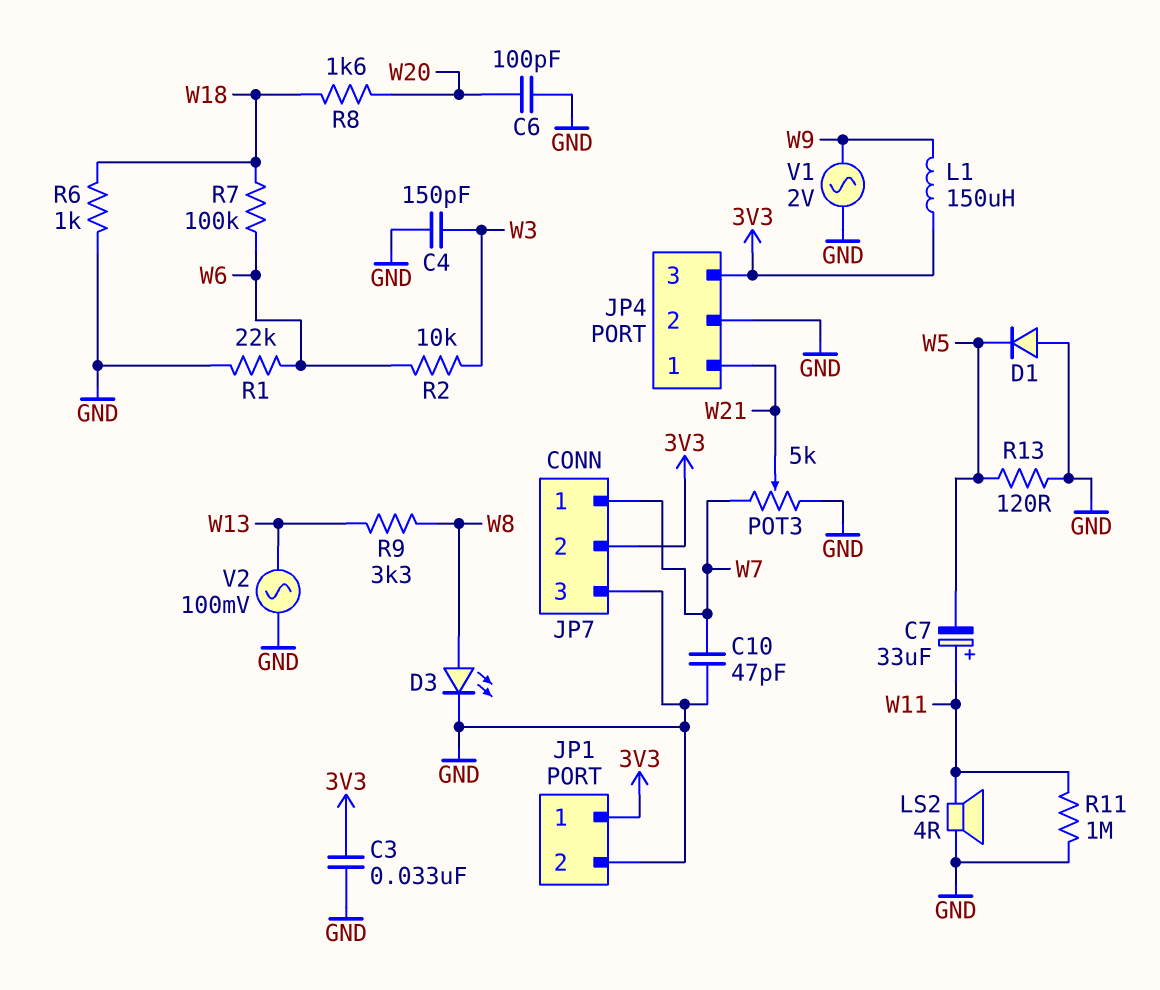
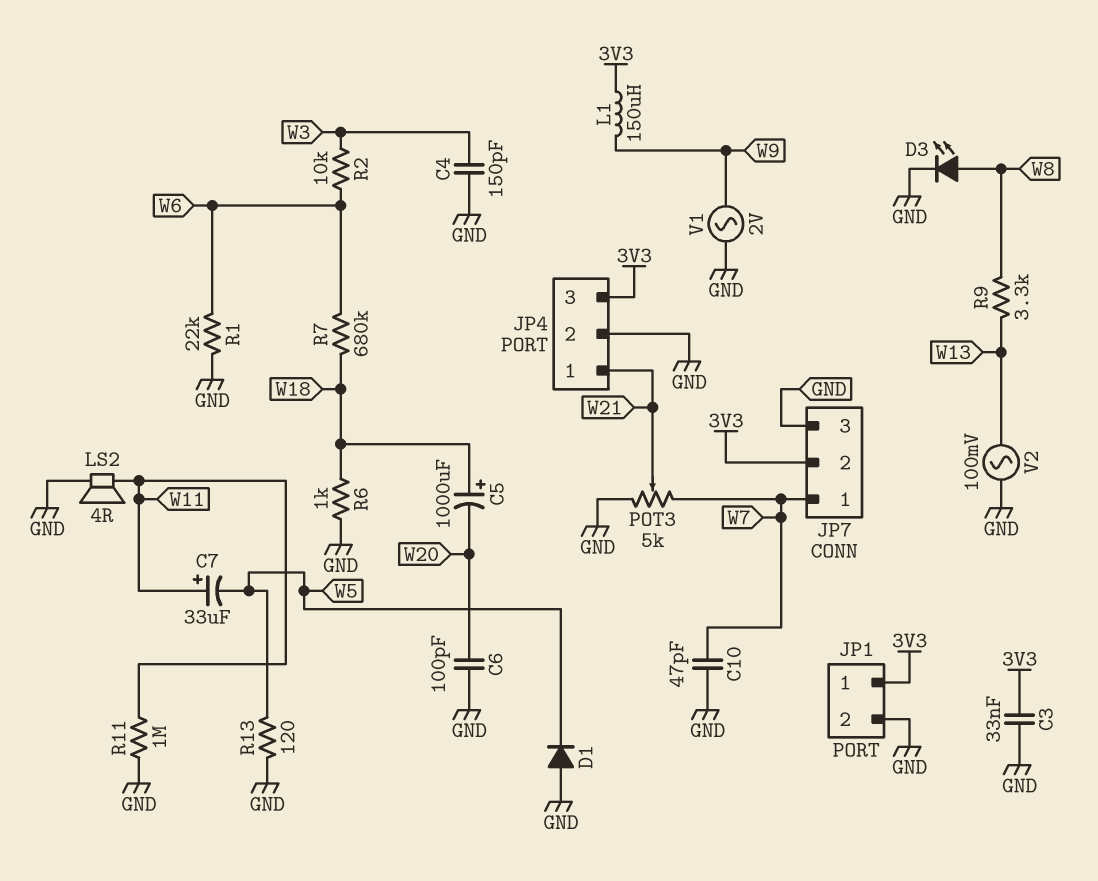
C5: none -> 1000uF (plus W18, minus W20)
R7: 100k (W6, W18) -> 680k (W6, W18)
R8: 1.6k (W18, W20) -> none

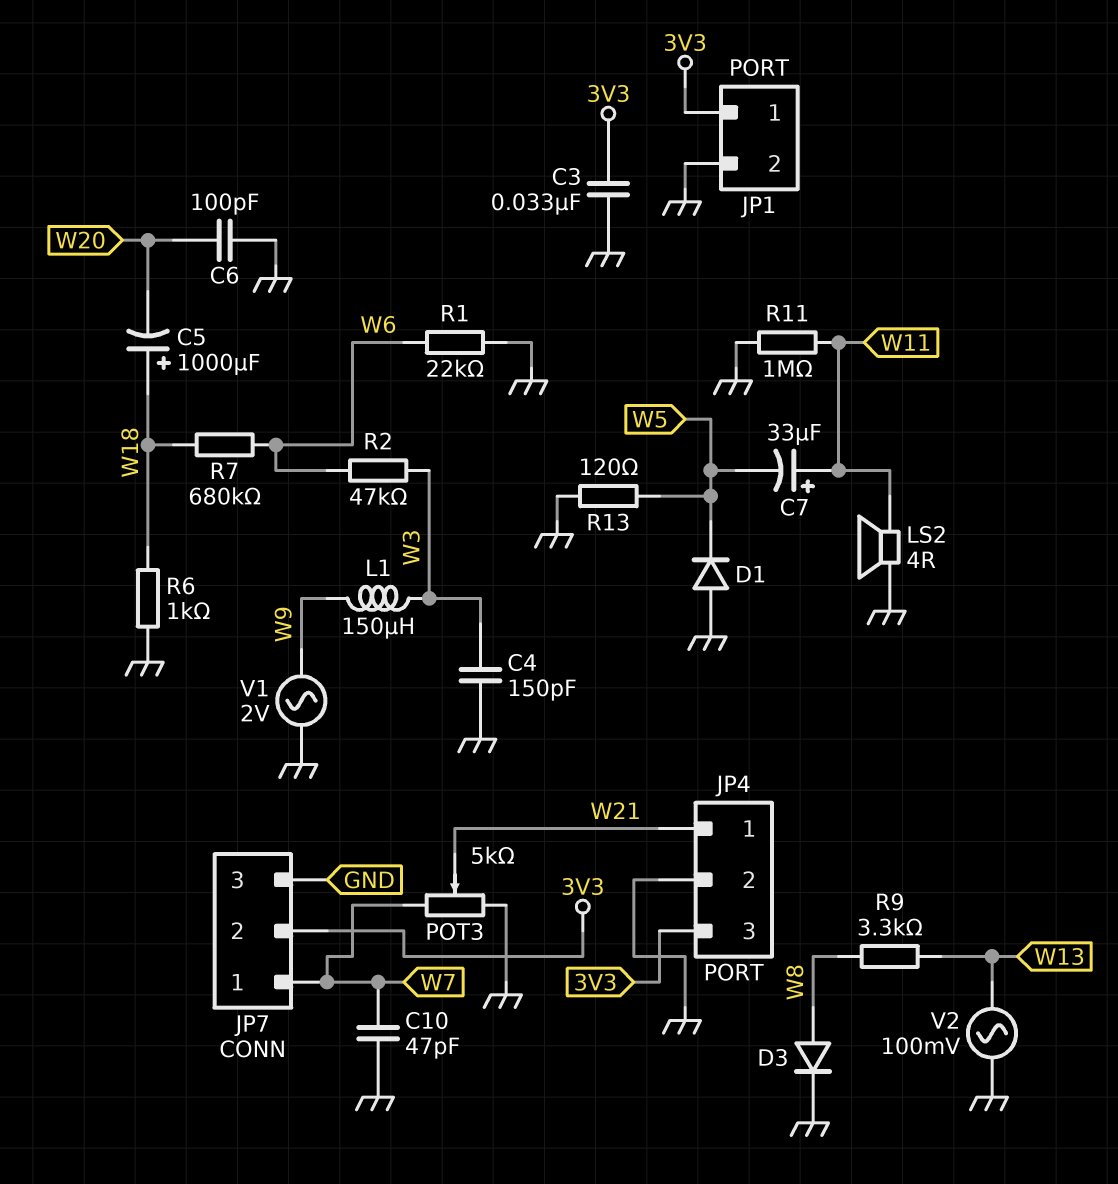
D3: LED (A W8, K GND) -> diode (A W8, K GND)
L1: 150uH (3V3, W9) -> 150uH (W3, W9)
R2: 10k (W3, W6) -> 47k (W3, W6)

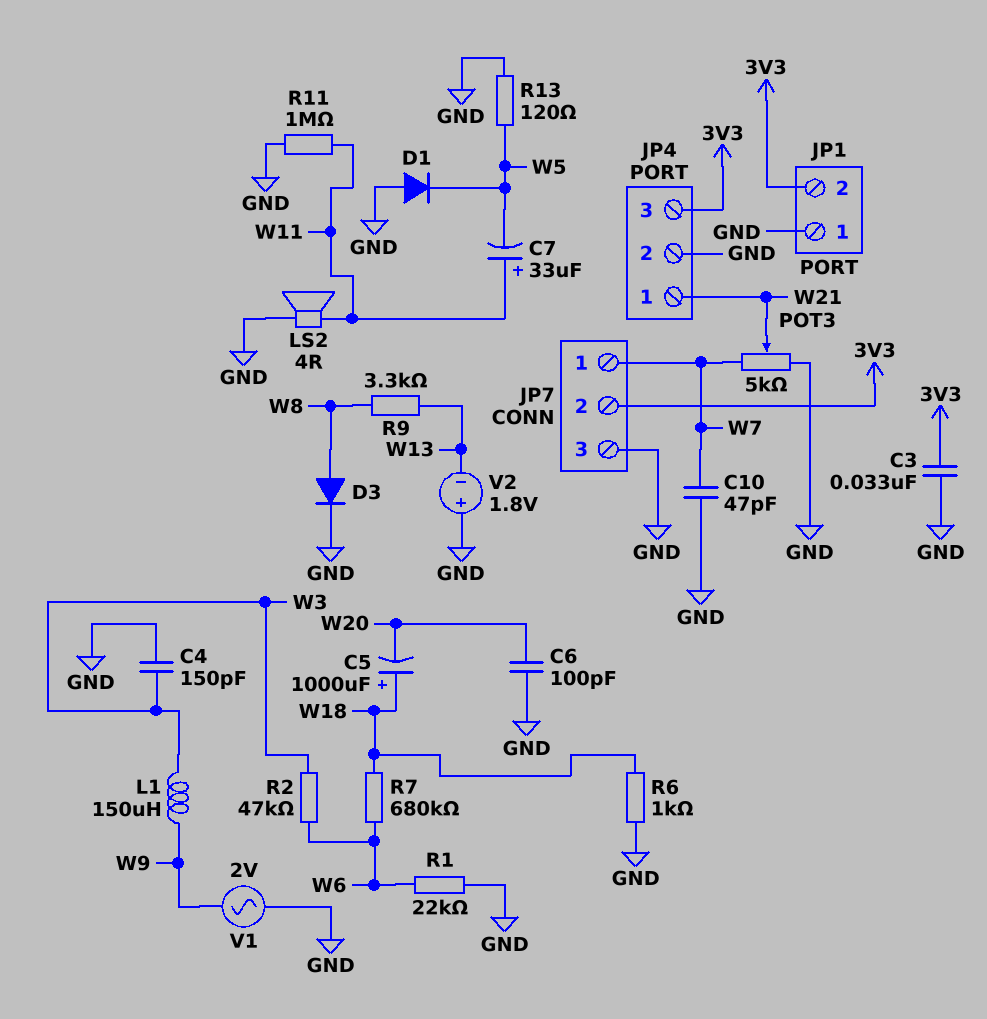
JP1 pin 1: 3V3 -> GND
JP1 pin 2: GND -> 3V3
V2: AC 100mV (GND, W13) -> 1.8V (plus GND, minus W13)

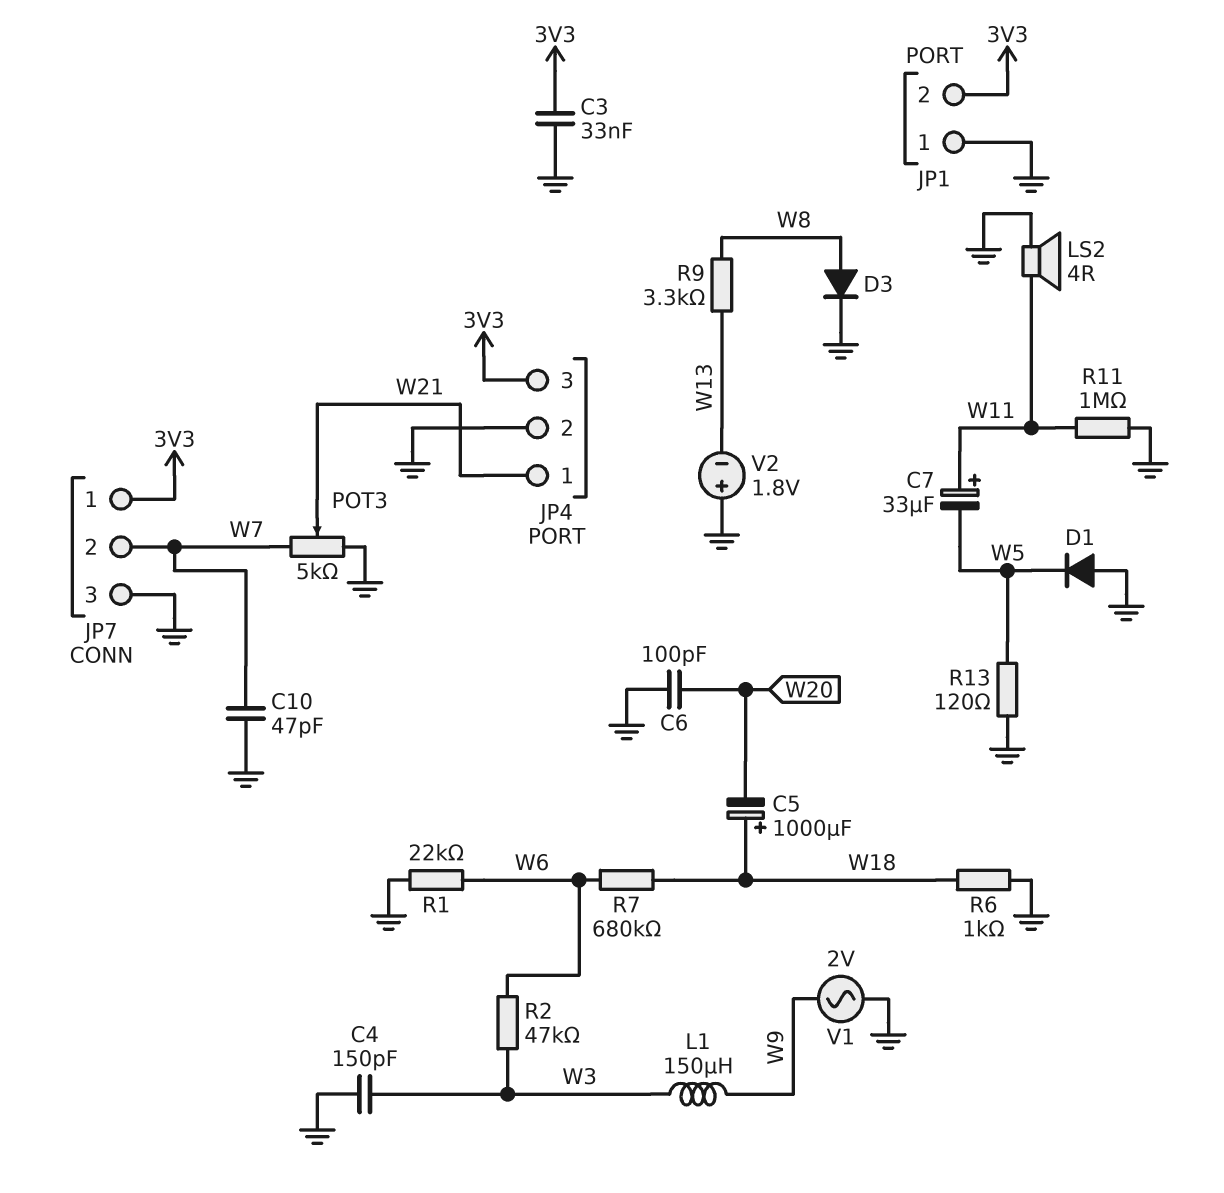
JP7 pin 1: W7 -> 3V3
JP7 pin 2: 3V3 -> W7

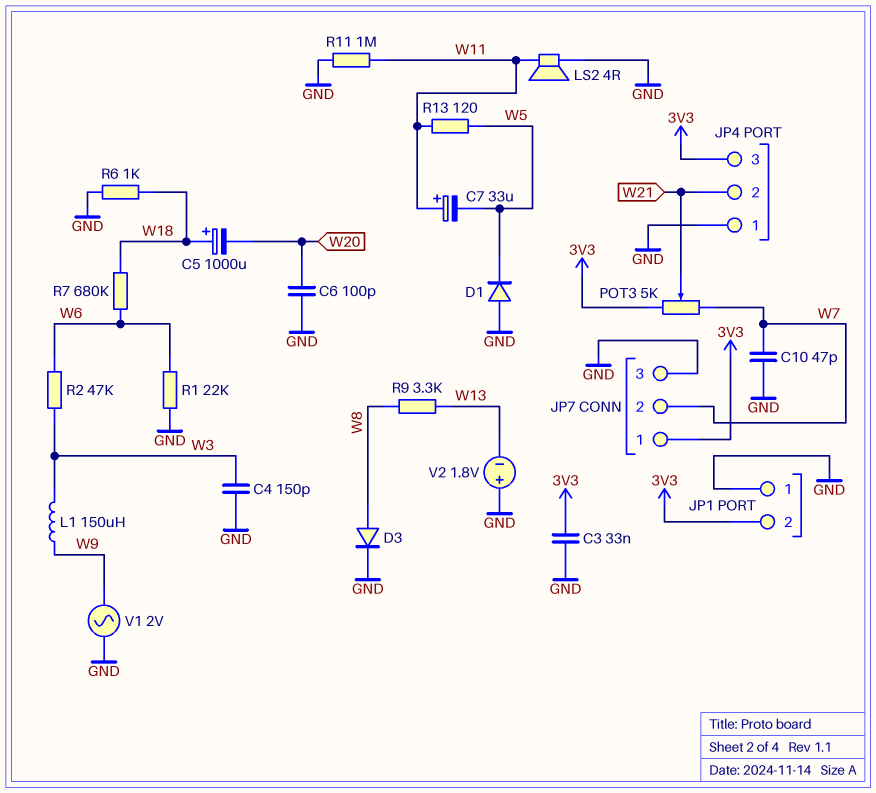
JP4 pin 1: W21 -> GND
JP4 pin 2: GND -> W21
POT3: 5k (GND, W7, wiper W21) -> 5k (3V3, W7, wiper W21)
R13: 120 (GND, W5) -> 120 (W5, W11)

